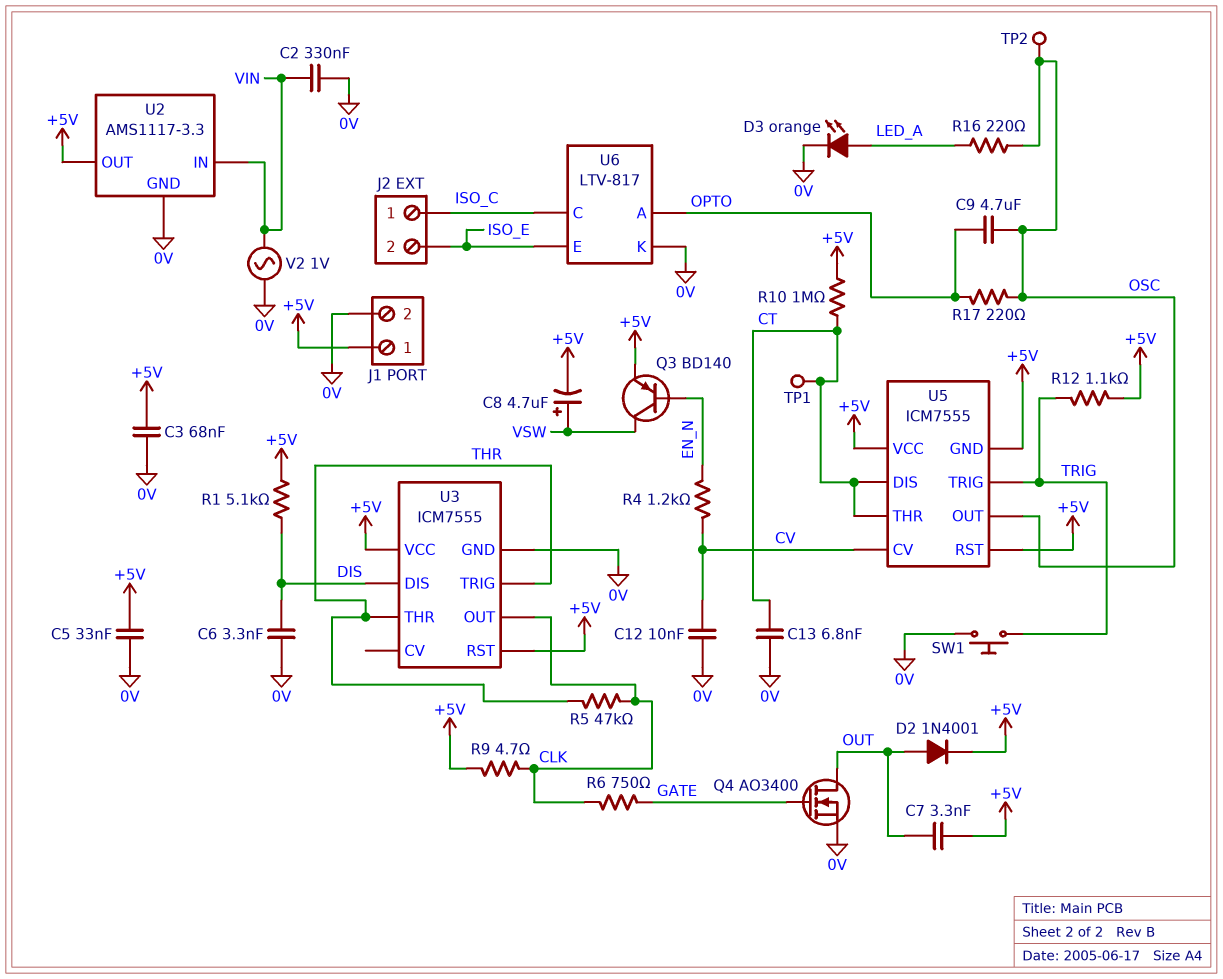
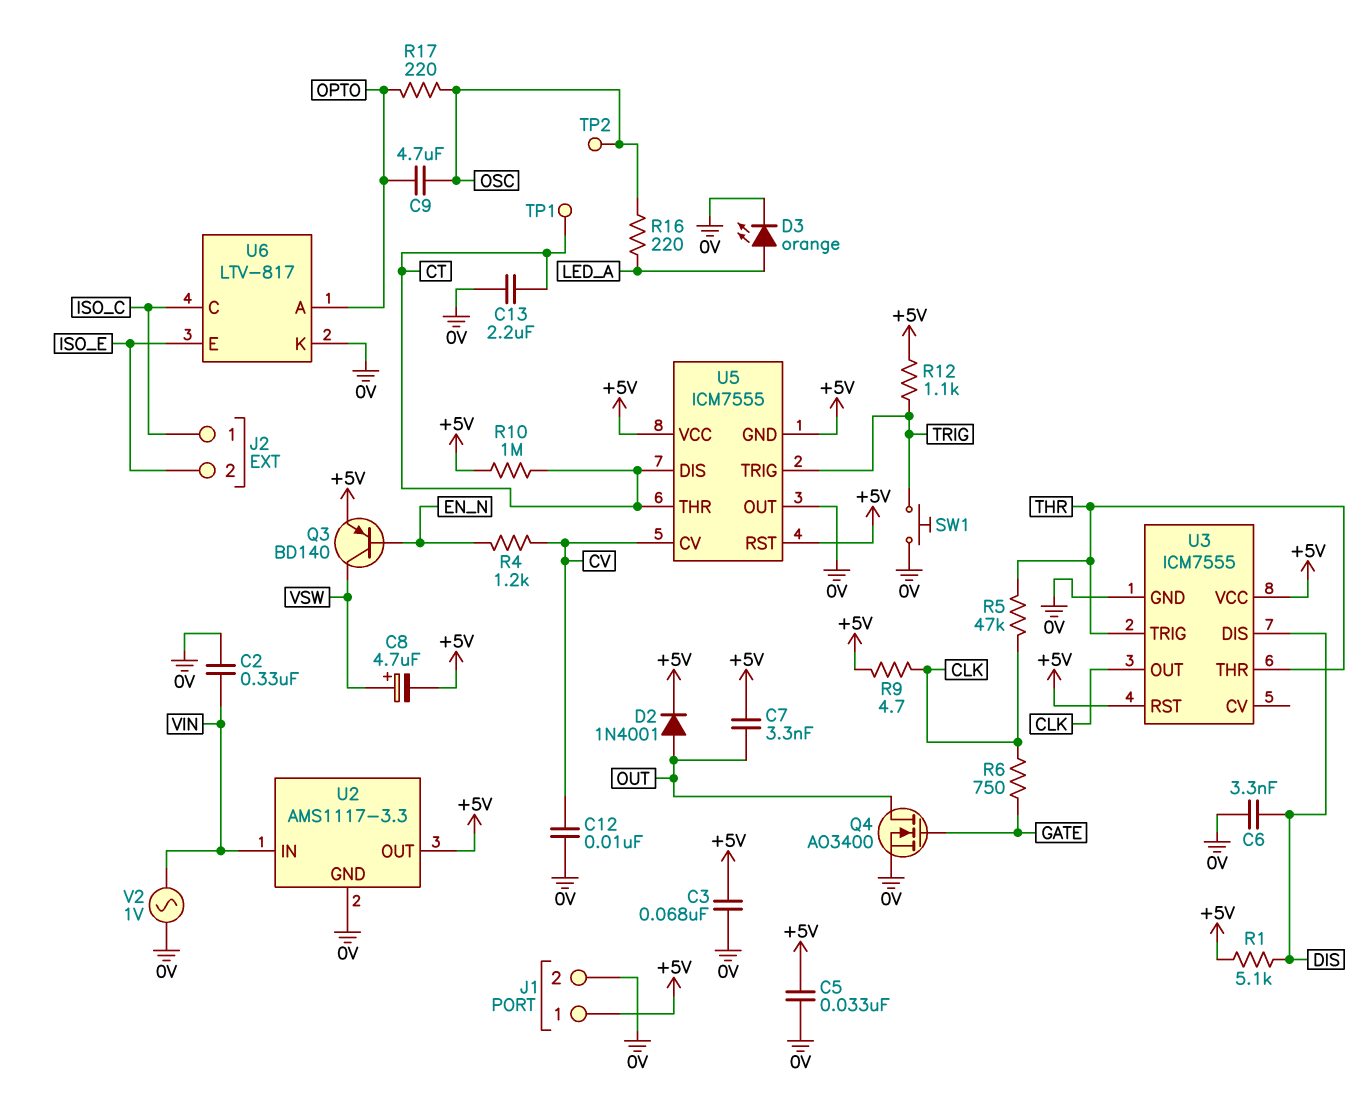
C13: 6.8nF (0V, CT) -> 2.2uF (0V, CT)
U5 pin OUT: OSC -> 0V

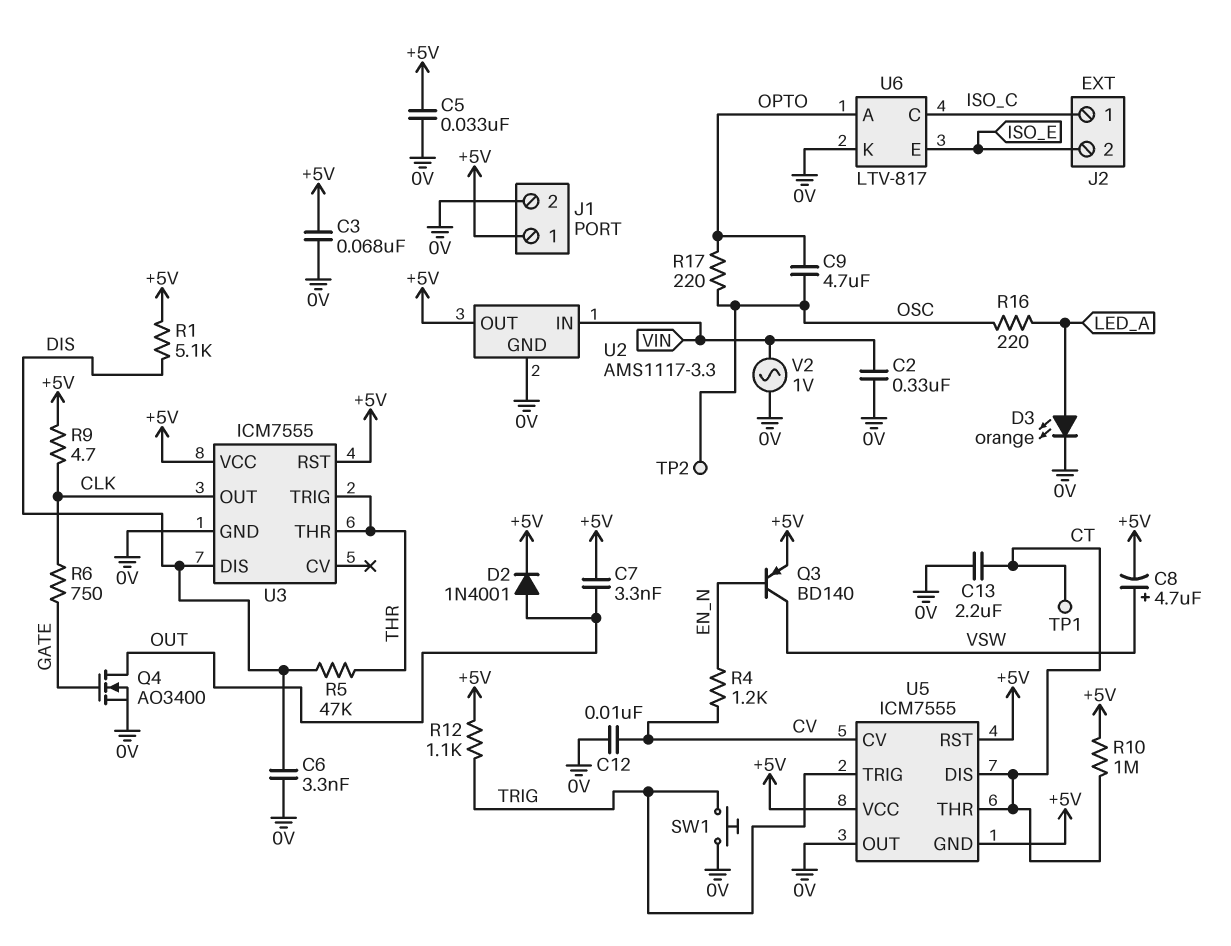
R5: 47k (CLK, THR) -> 47k (DIS, THR)

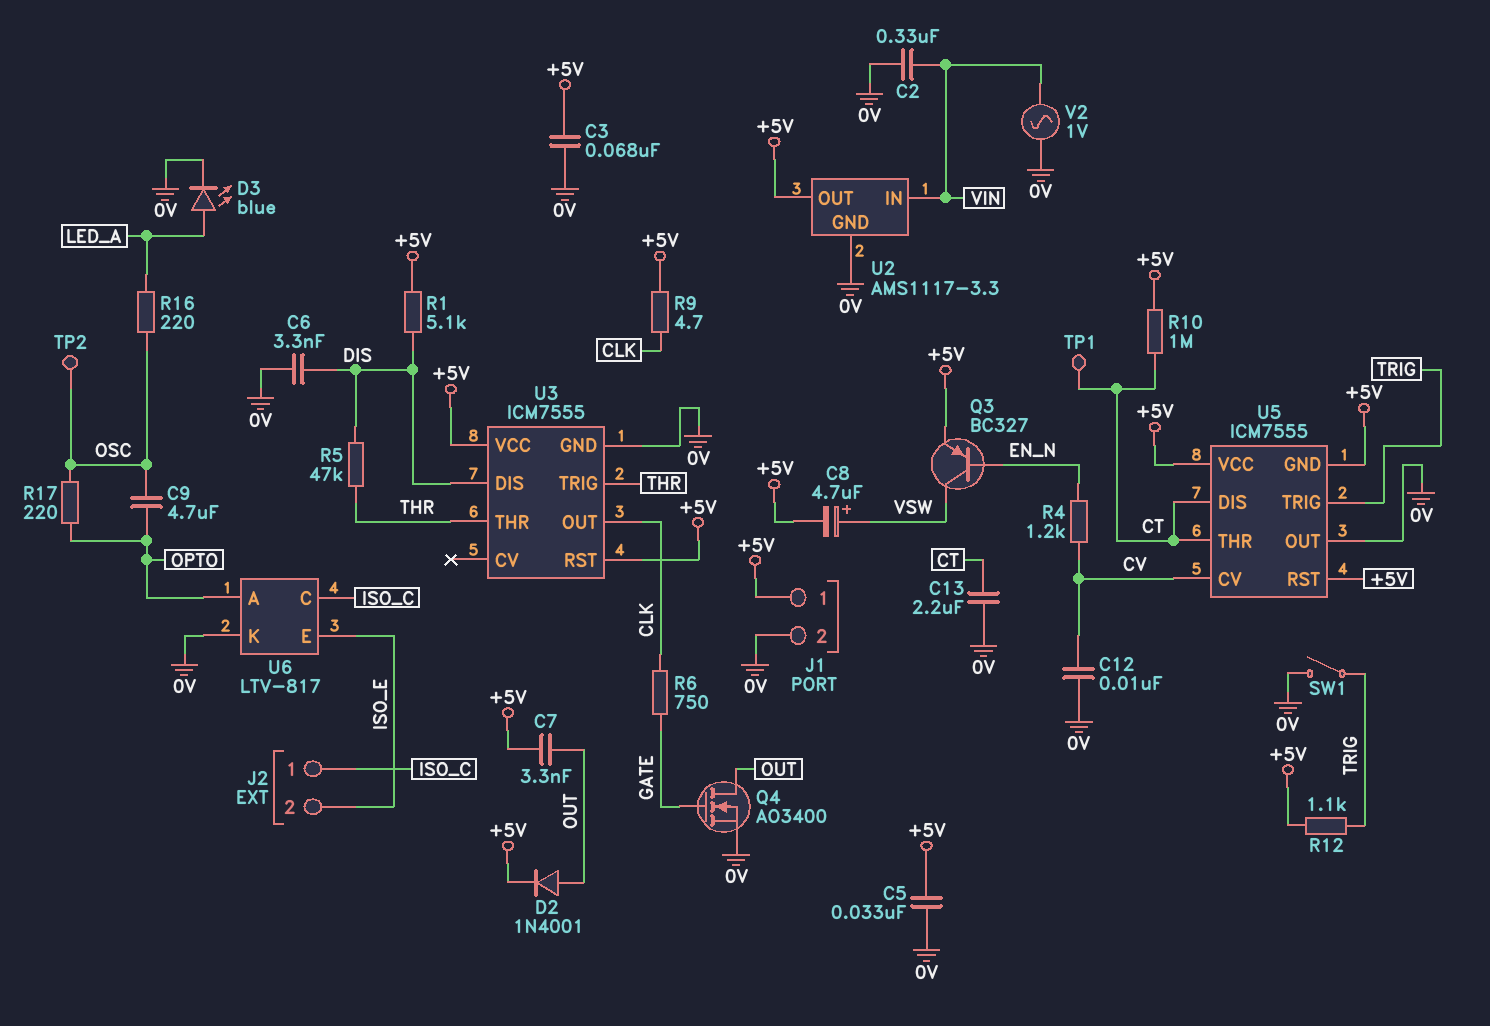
D3: LED orange (A LED_A, K 0V) -> LED blue (A LED_A, K 0V)
Q3: PNP BD140 (B EN_N, C VSW, E +5V) -> PNP BC327 (B EN_N, C VSW, E +5V)
SW1: button (0V, TRIG) -> switch (0V, TRIG)

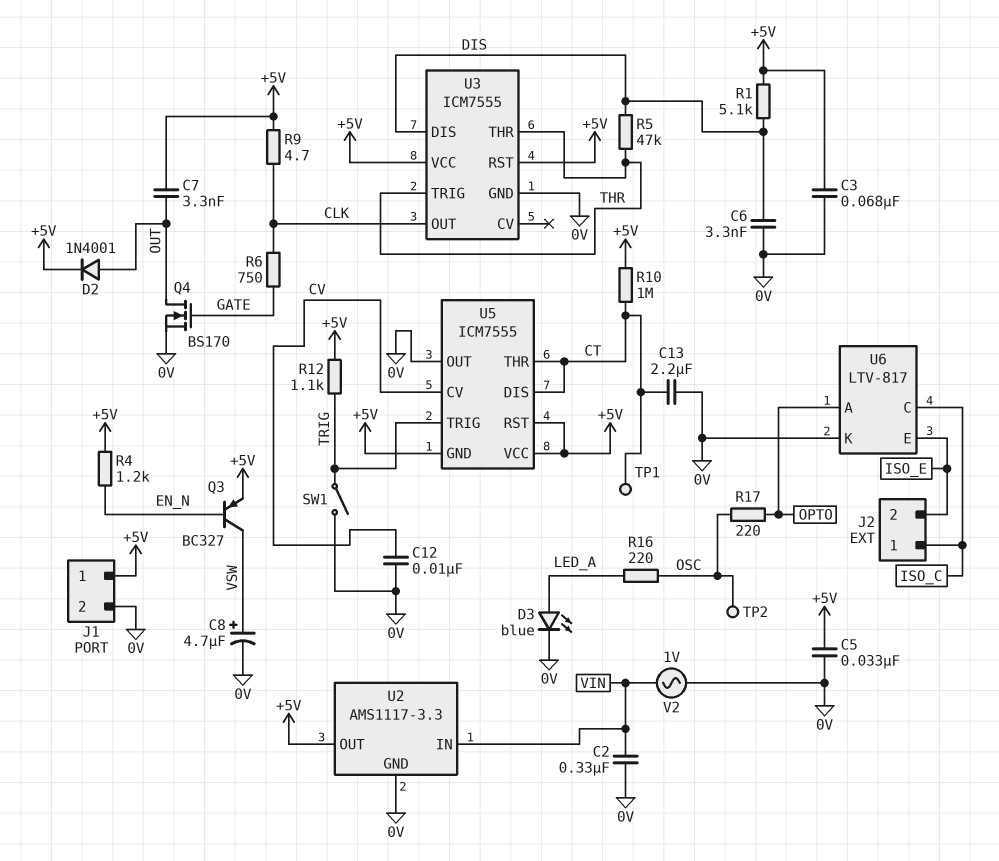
C8: 4.7uF (plus VSW, minus +5V) -> 4.7uF (plus VSW, minus 0V)
C9: 4.7uF (OPTO, OSC) -> none
Q4: NMOS AO3400 (G GATE, D OUT, S 0V) -> NMOS BS170 (G GATE, D OUT, S 0V)
R4: 1.2k (CV, EN_N) -> 1.2k (+5V, EN_N)

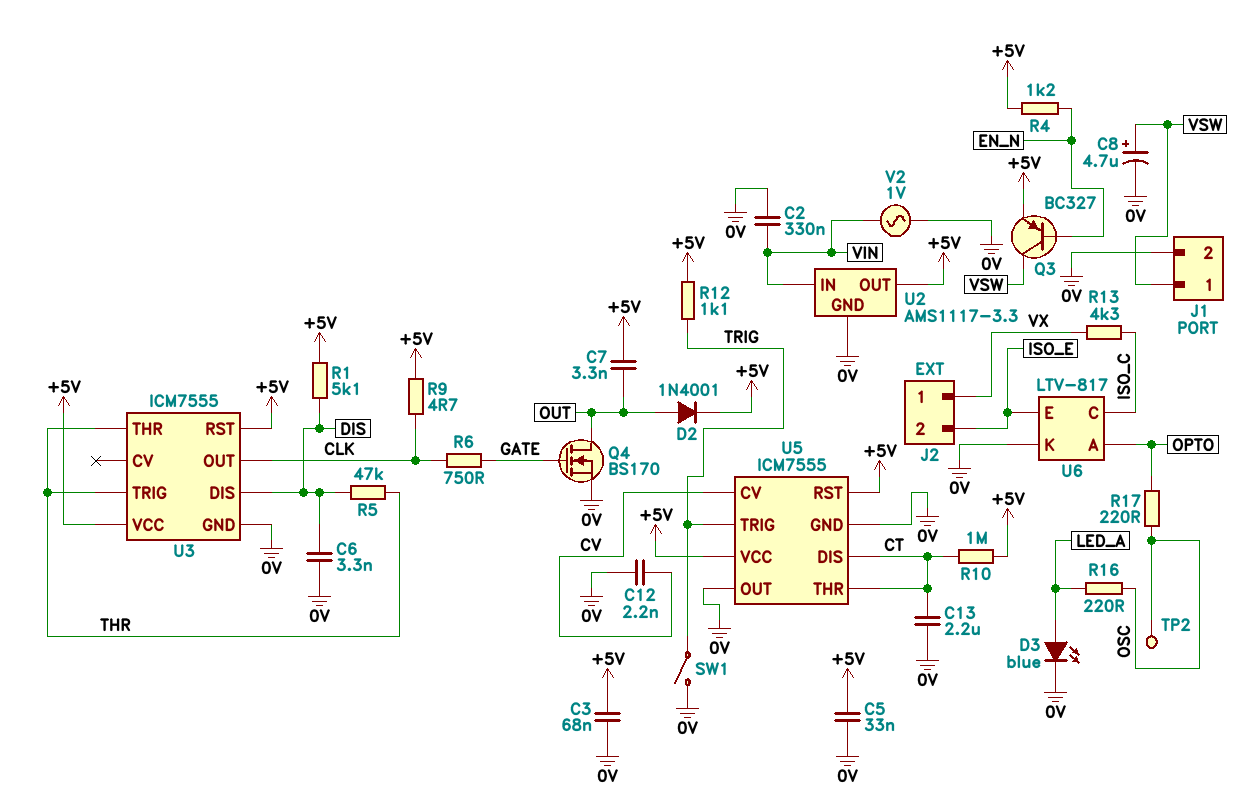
C12: 10nF (0V, CV) -> 2.2nF (0V, CV)
J1 pin 1: +5V -> VSW
J2 pin 1: ISO_C -> VX
R13: none -> 4.3k (ISO_C, VX)
TP1: test point (CT) -> none
U5 pin GND: +5V -> 0V

